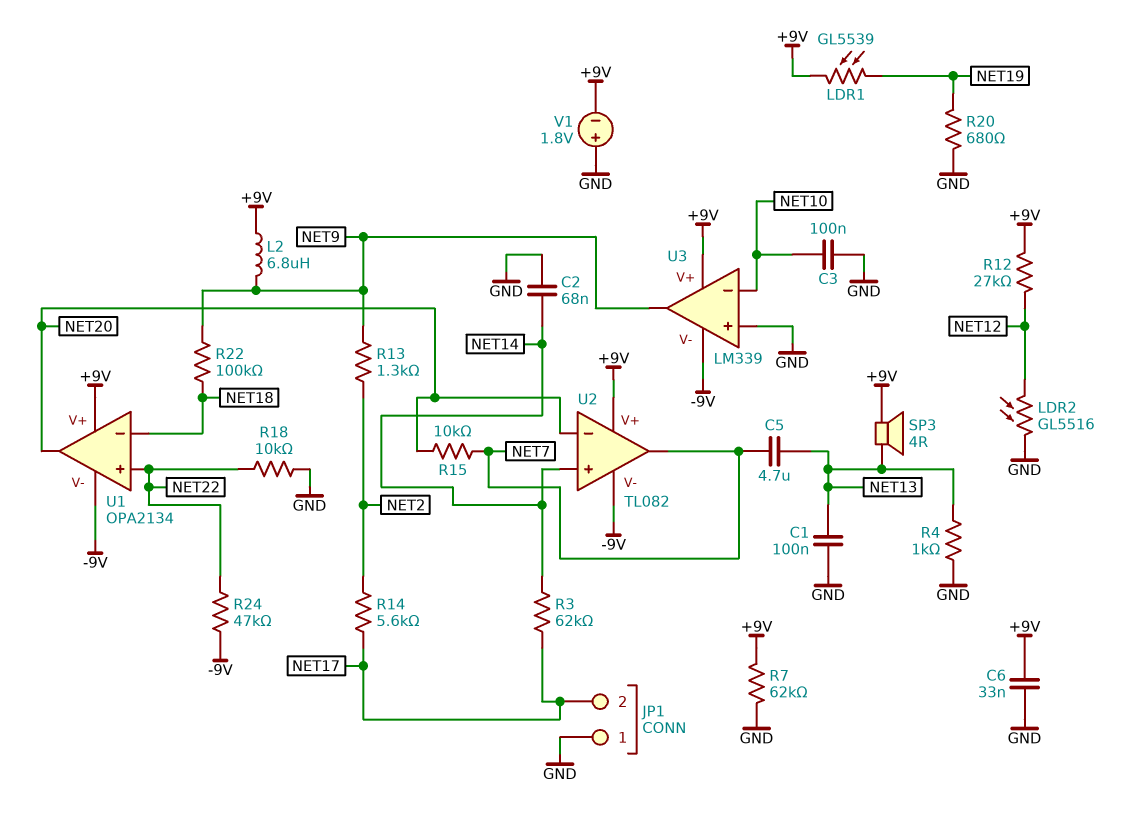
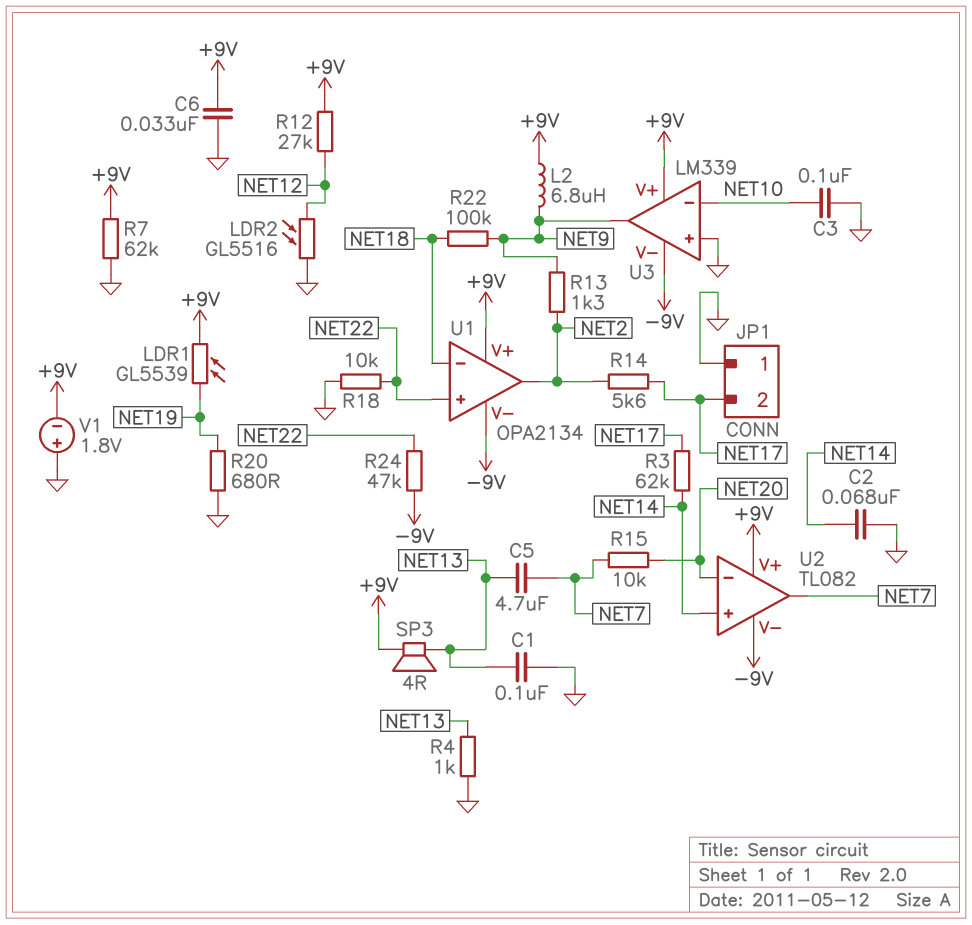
U1 pin out: NET20 -> NET2

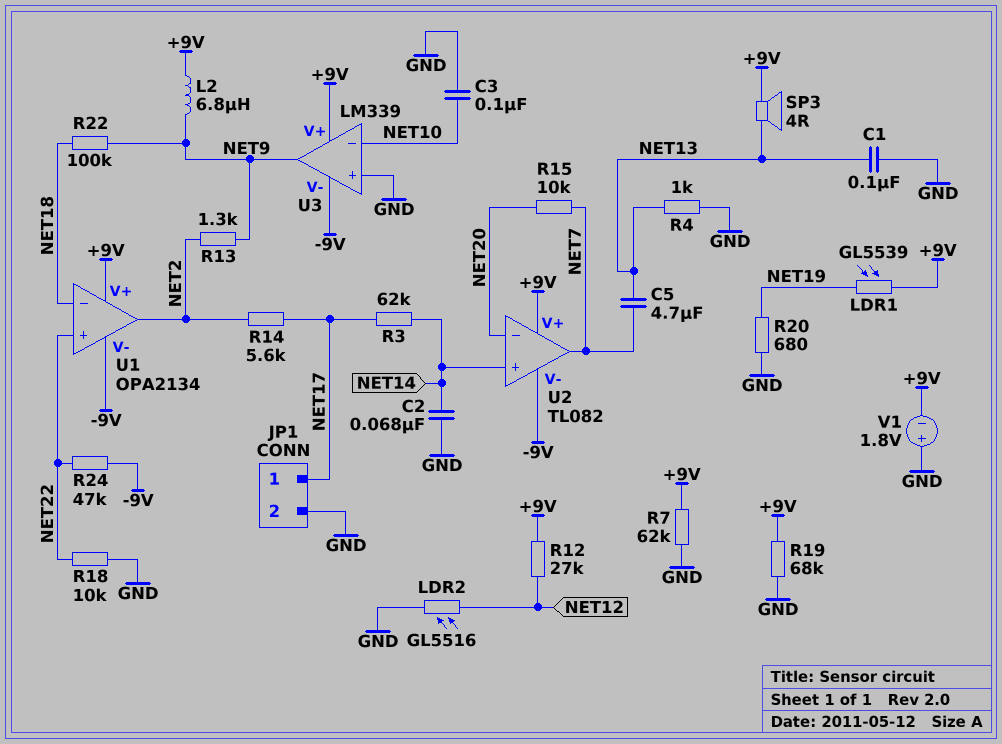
C6: 33nF (+9V, GND) -> none
JP1 pin 1: GND -> NET17
JP1 pin 2: NET17 -> GND
R19: none -> 68k (+9V, GND)

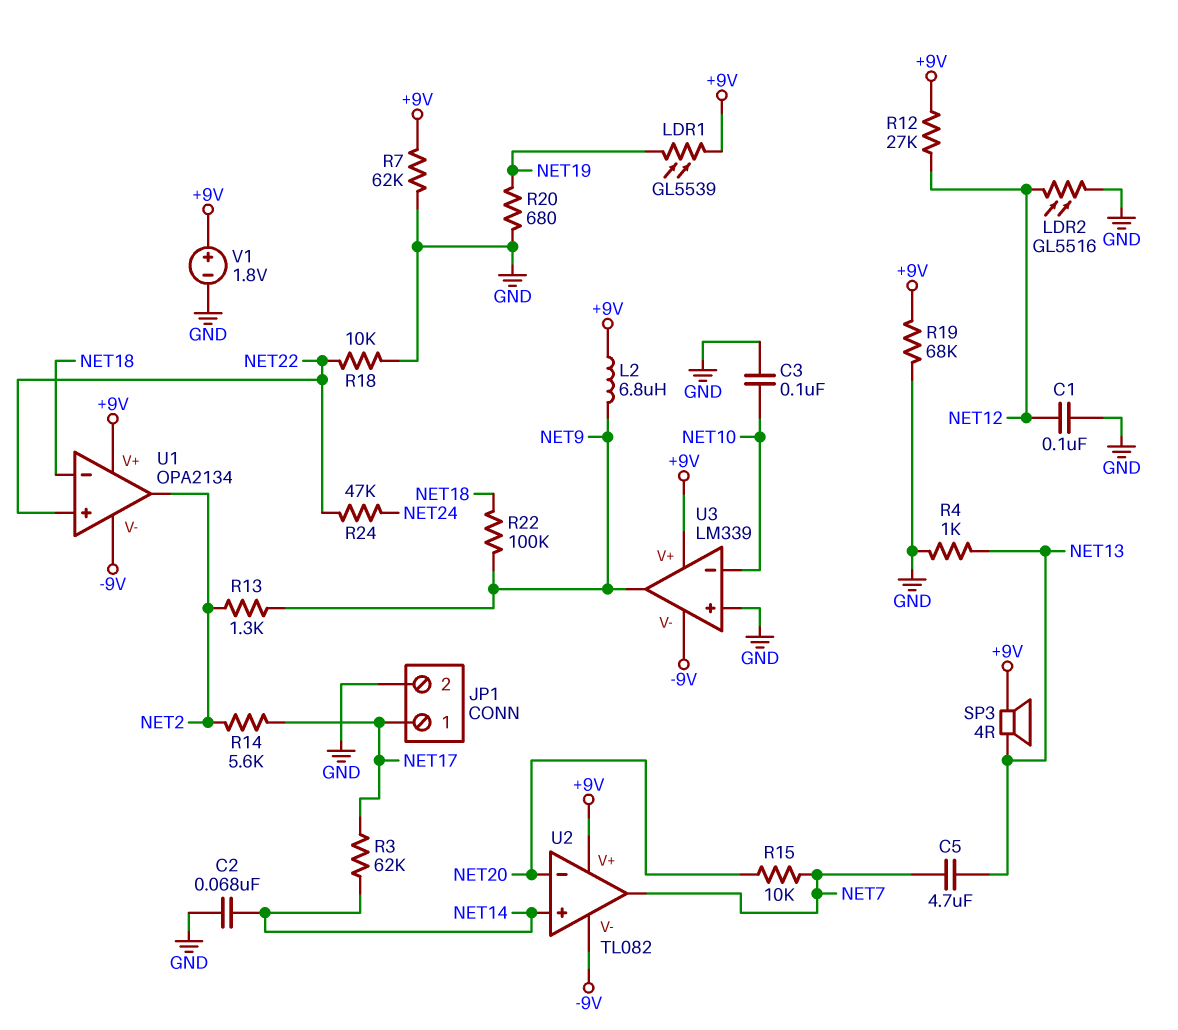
C1: 100nF (GND, NET13) -> 100nF (GND, NET12)
R24: 47k (-9V, NET22) -> 47k (NET22, NET24)
V1: 1.8V (plus GND, minus +9V) -> 1.8V (plus +9V, minus GND)

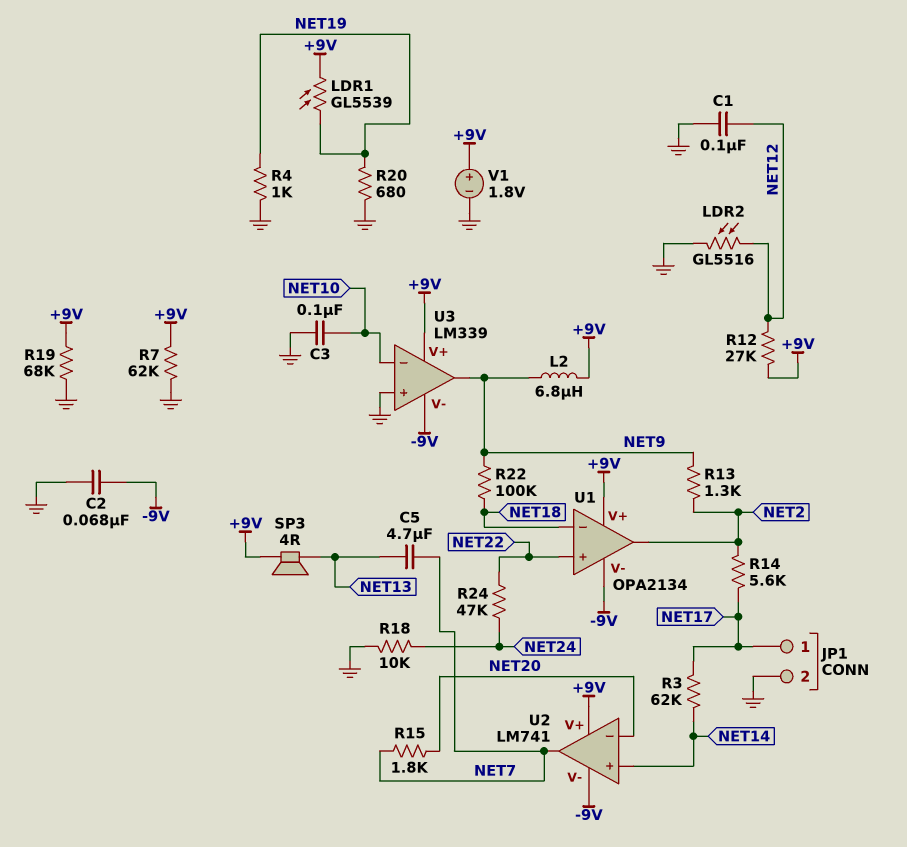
C2: 68nF (GND, NET14) -> 68nF (-9V, GND)
R4: 1k (GND, NET13) -> 1k (GND, NET19)
R15: 10k (NET7, NET20) -> 1.8k (NET7, NET20)
R18: 10k (GND, NET22) -> 10k (GND, NET24)
U2: TL082 -> LM741

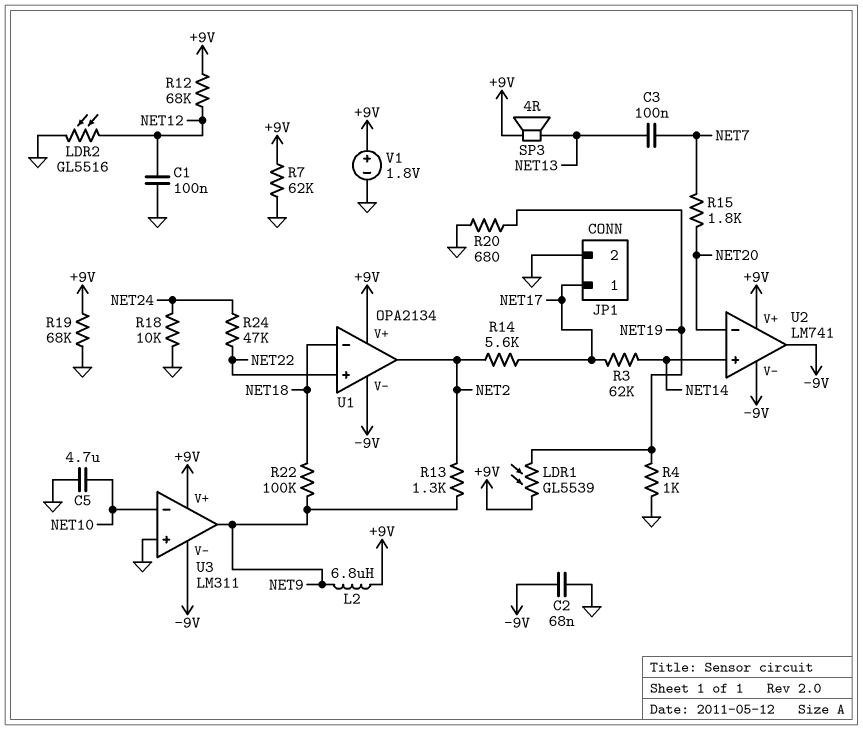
C3: 100nF (GND, NET10) -> 100nF (NET7, NET13)
C5: 4.7uF (NET7, NET13) -> 4.7uF (GND, NET10)
R12: 27k (+9V, NET12) -> 68k (+9V, NET12)
U2 pin out: NET7 -> -9V
U3: LM339 -> LM311

